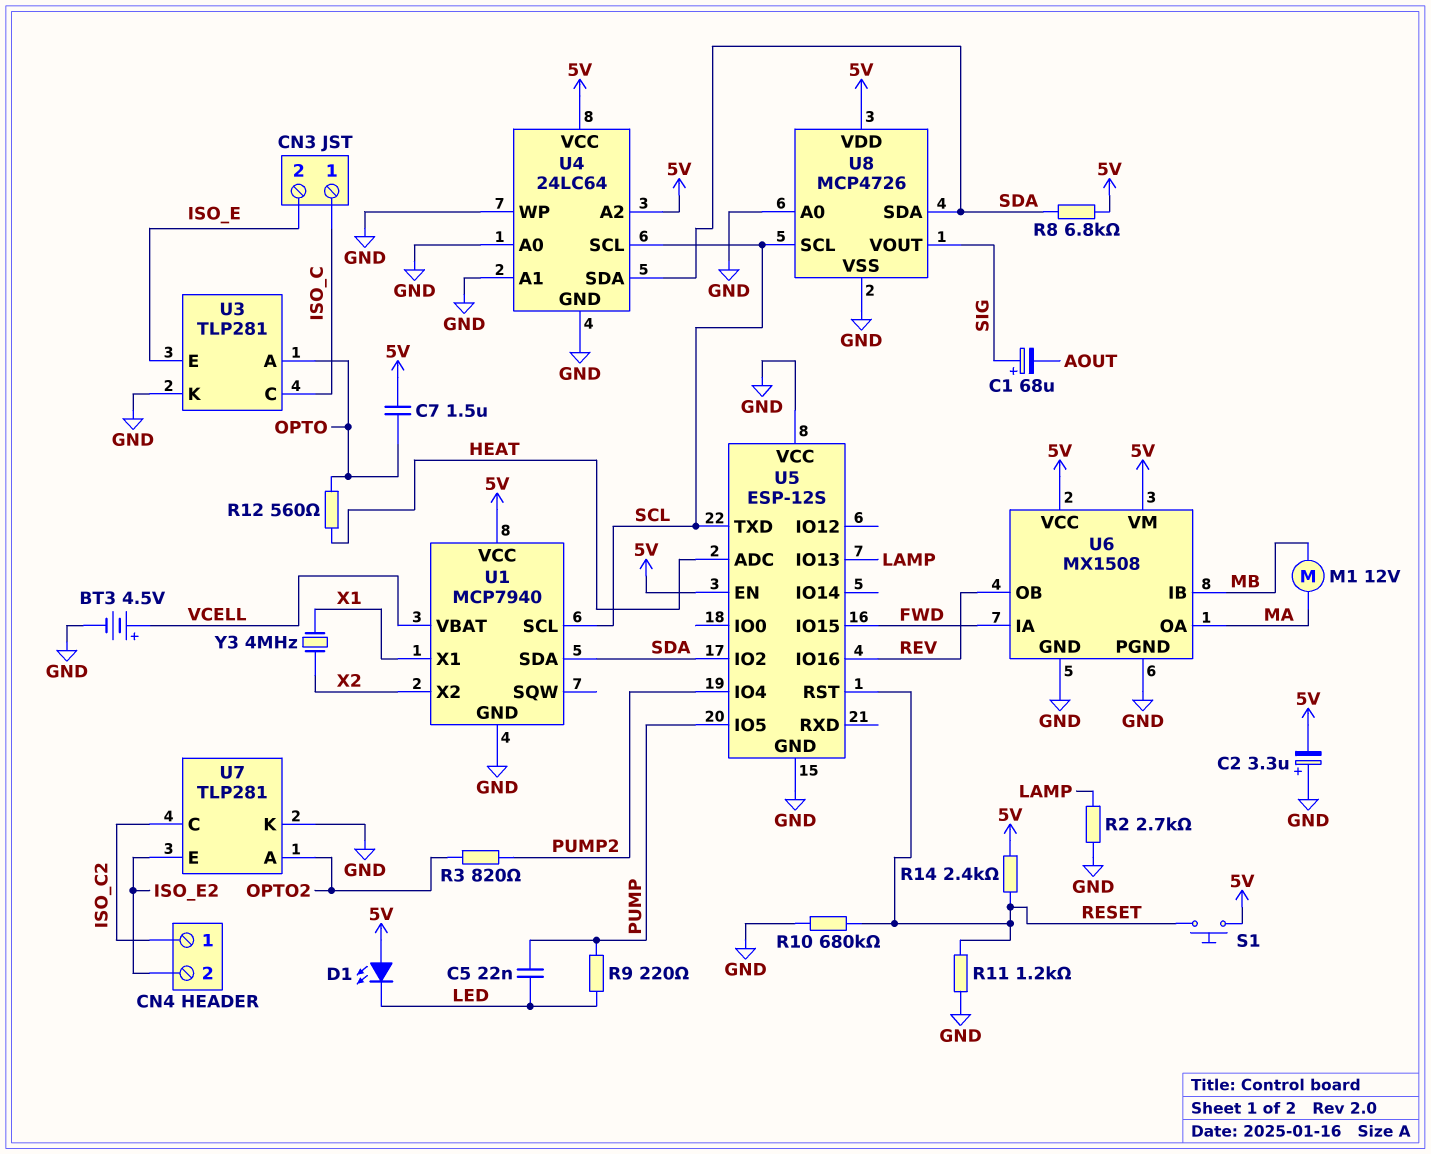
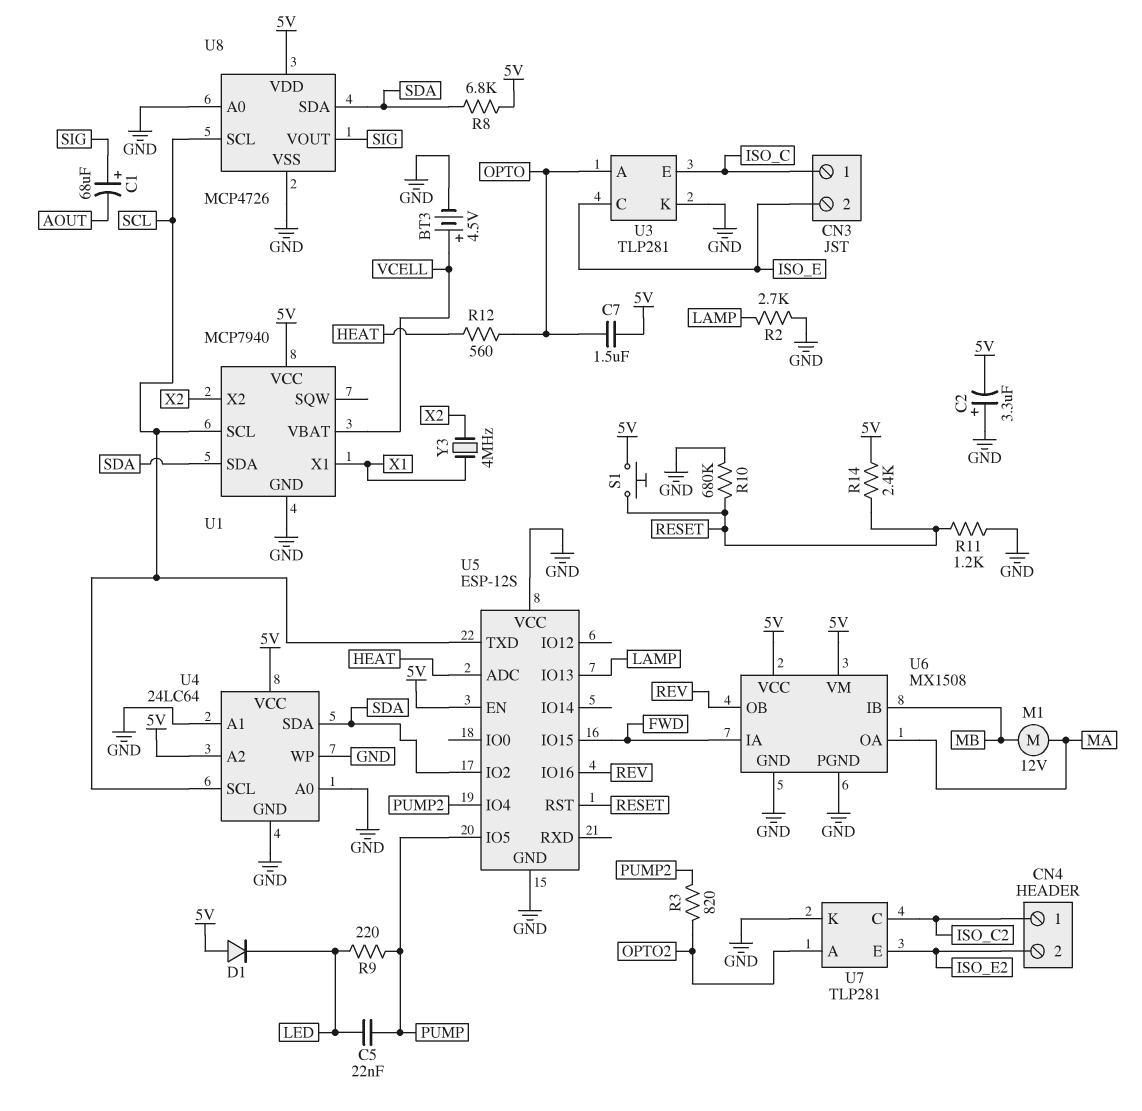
D1: LED (A 5V, K LED) -> diode (A 5V, K LED)
U3 pin C: ISO_C -> ISO_E
U3 pin E: ISO_E -> ISO_C

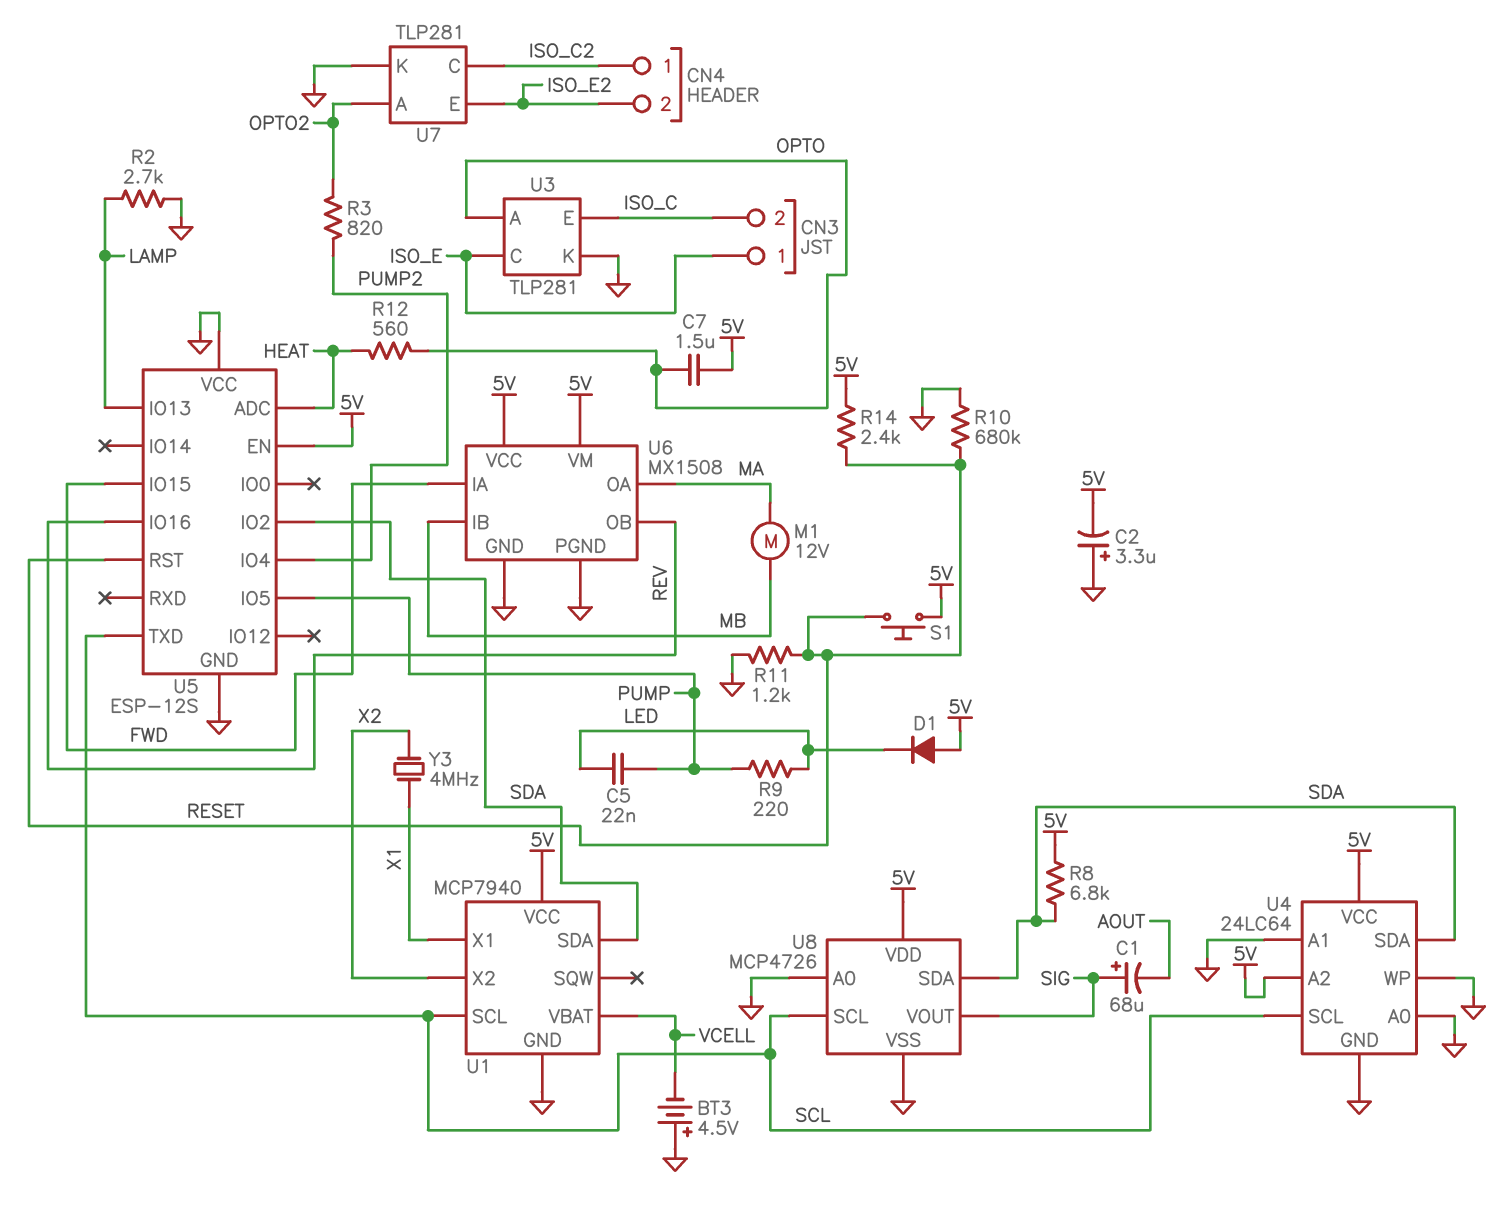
BT3: 4.5V (plus VCELL, minus GND) -> 4.5V (plus GND, minus VCELL)
CN3 pin 1: ISO_C -> ISO_E
CN3 pin 2: ISO_E -> ISO_C

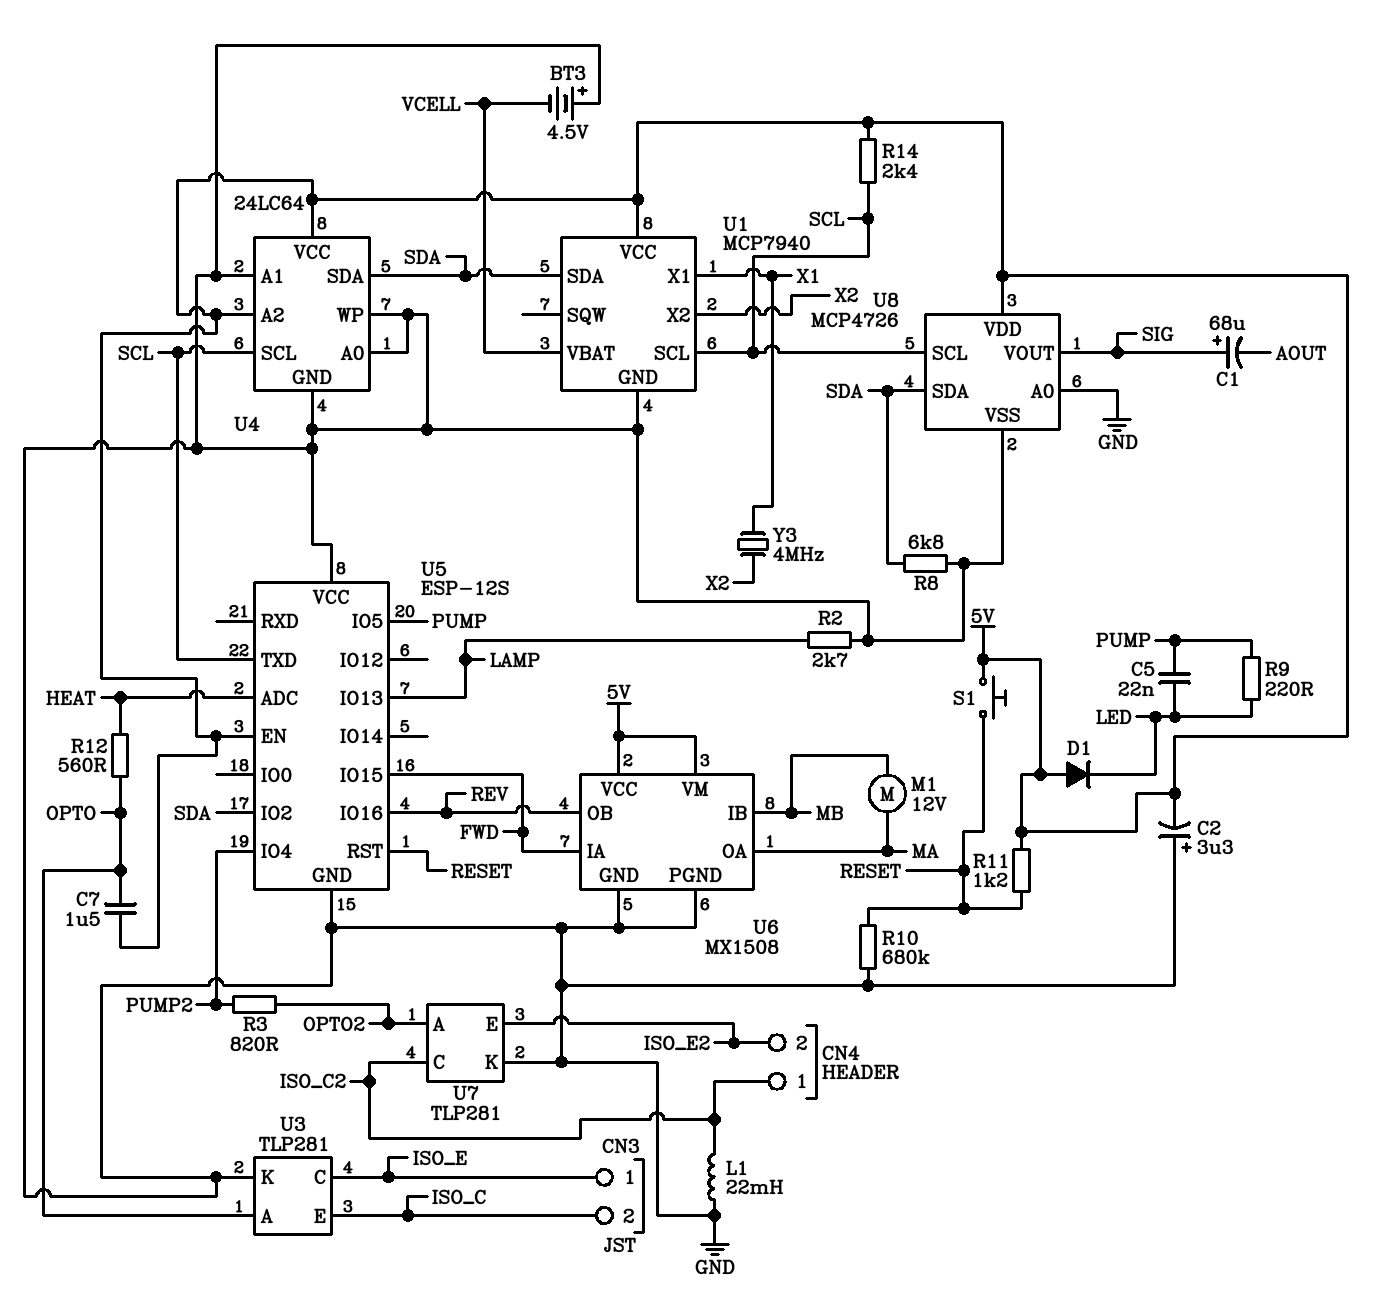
L1: none -> 22mH (GND, ISO_C2)
R8: 6.8k (5V, SDA) -> 6.8k (GND, SDA)
R11: 1.2k (GND, RESET) -> 1.2k (5V, RESET)
R14: 2.4k (5V, RESET) -> 2.4k (5V, SCL)

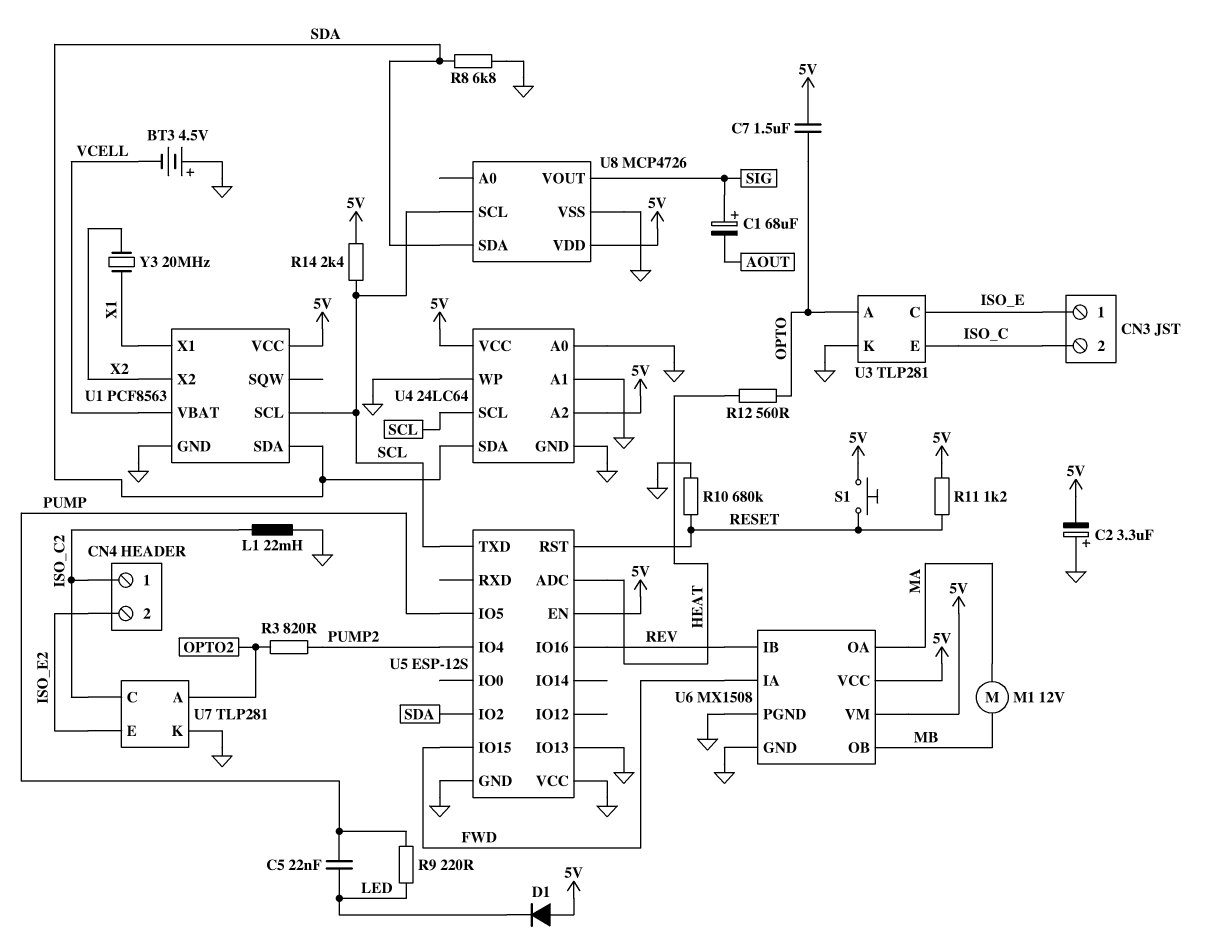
R2: 2.7k (GND, LAMP) -> none
U1: MCP7940 -> PCF8563
U5 pin IO13: LAMP -> GND
U6 pin IB: MB -> REV
U6 pin OB: REV -> MB
U8 pin A0: GND -> none
Y3: 4MHz (X1, X2) -> 20MHz (X1, X2)

